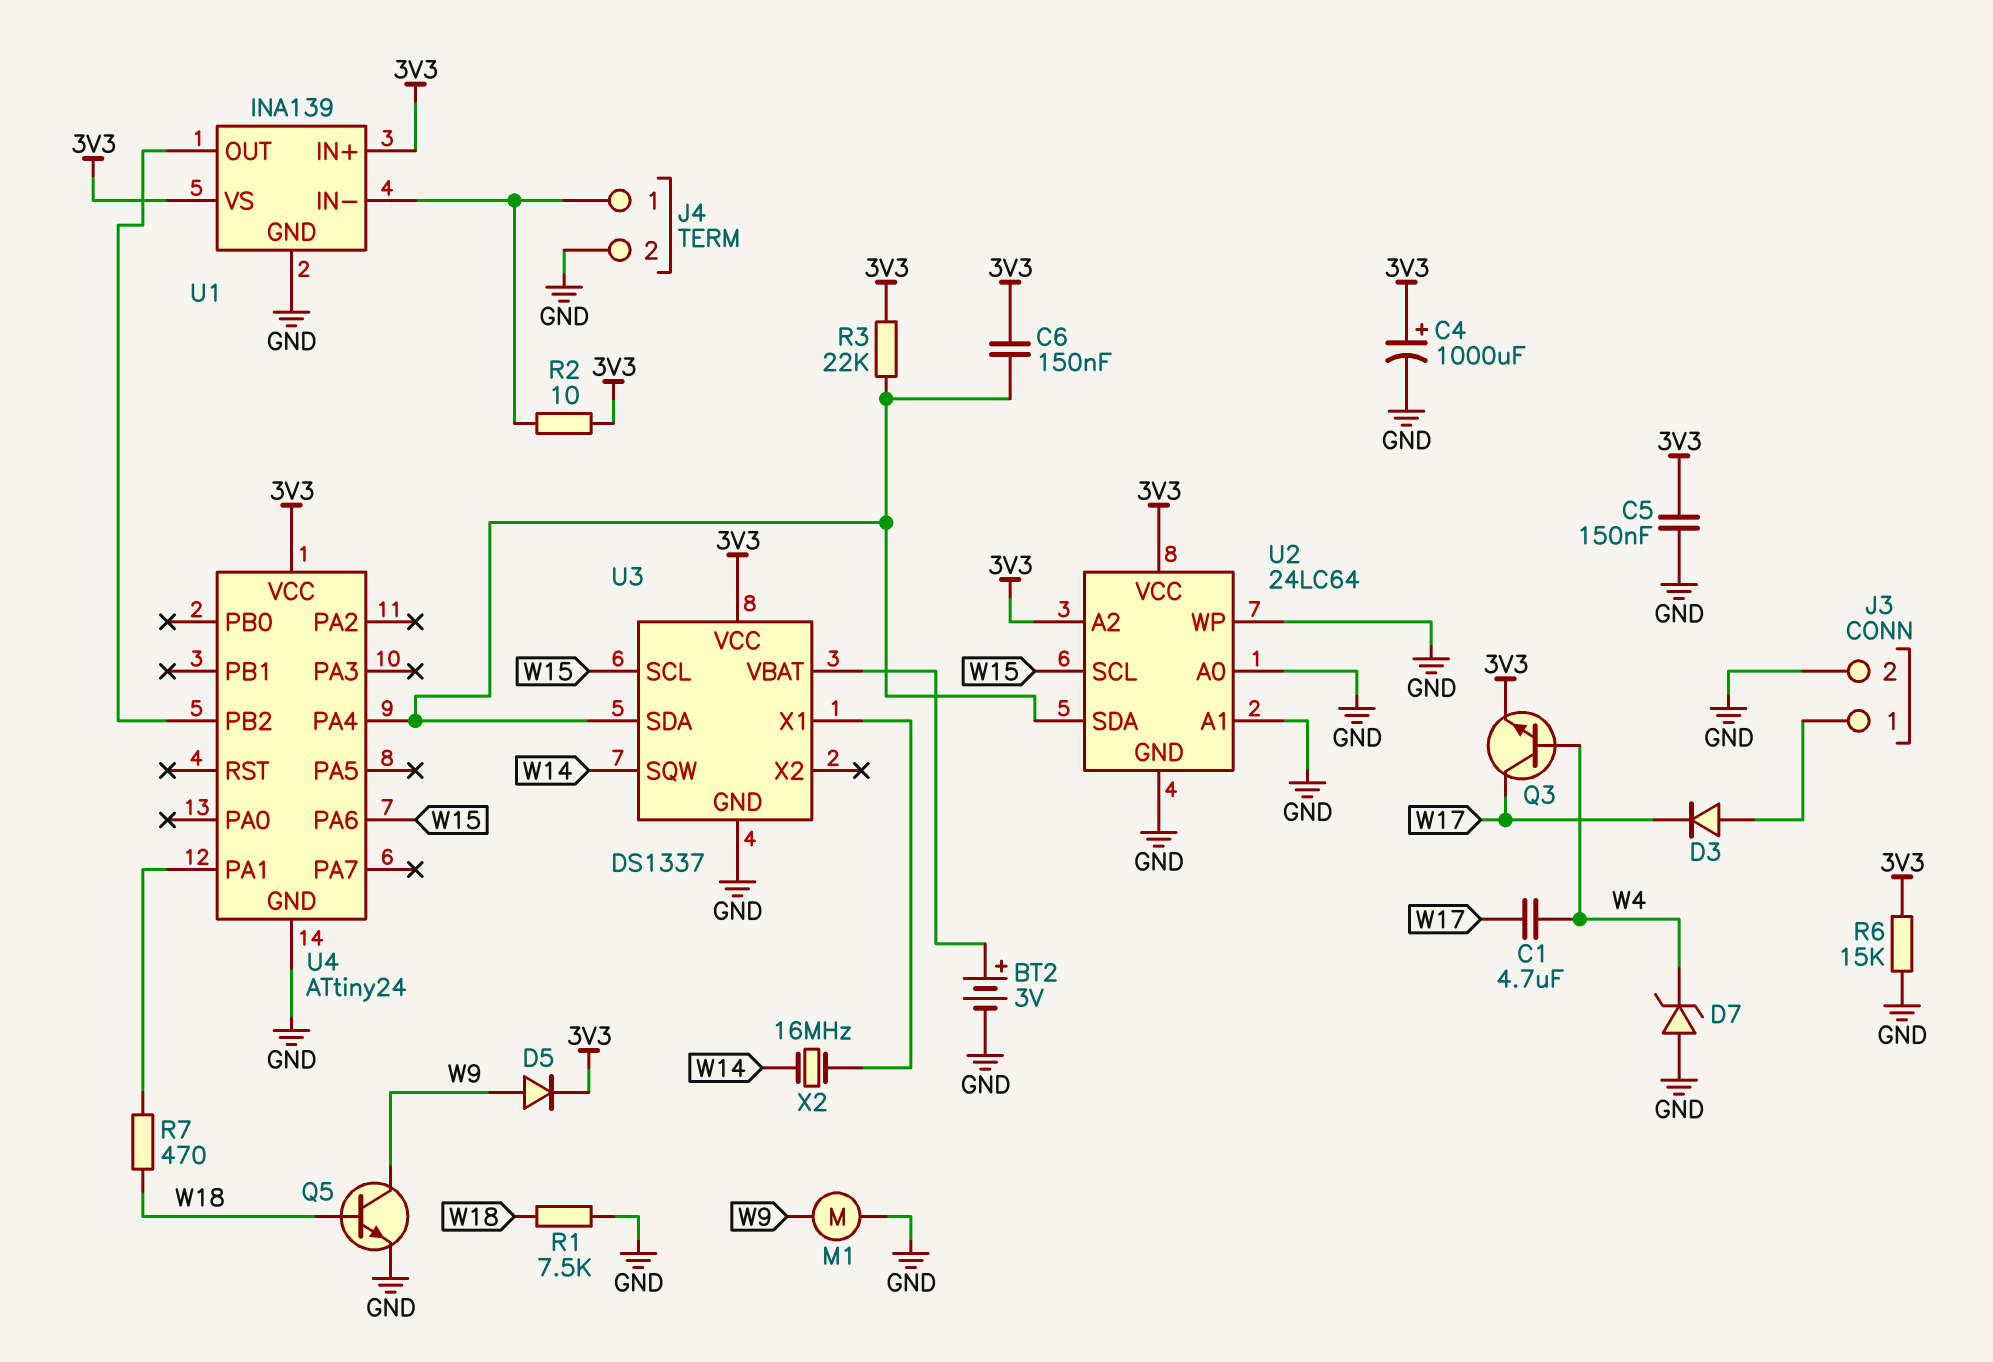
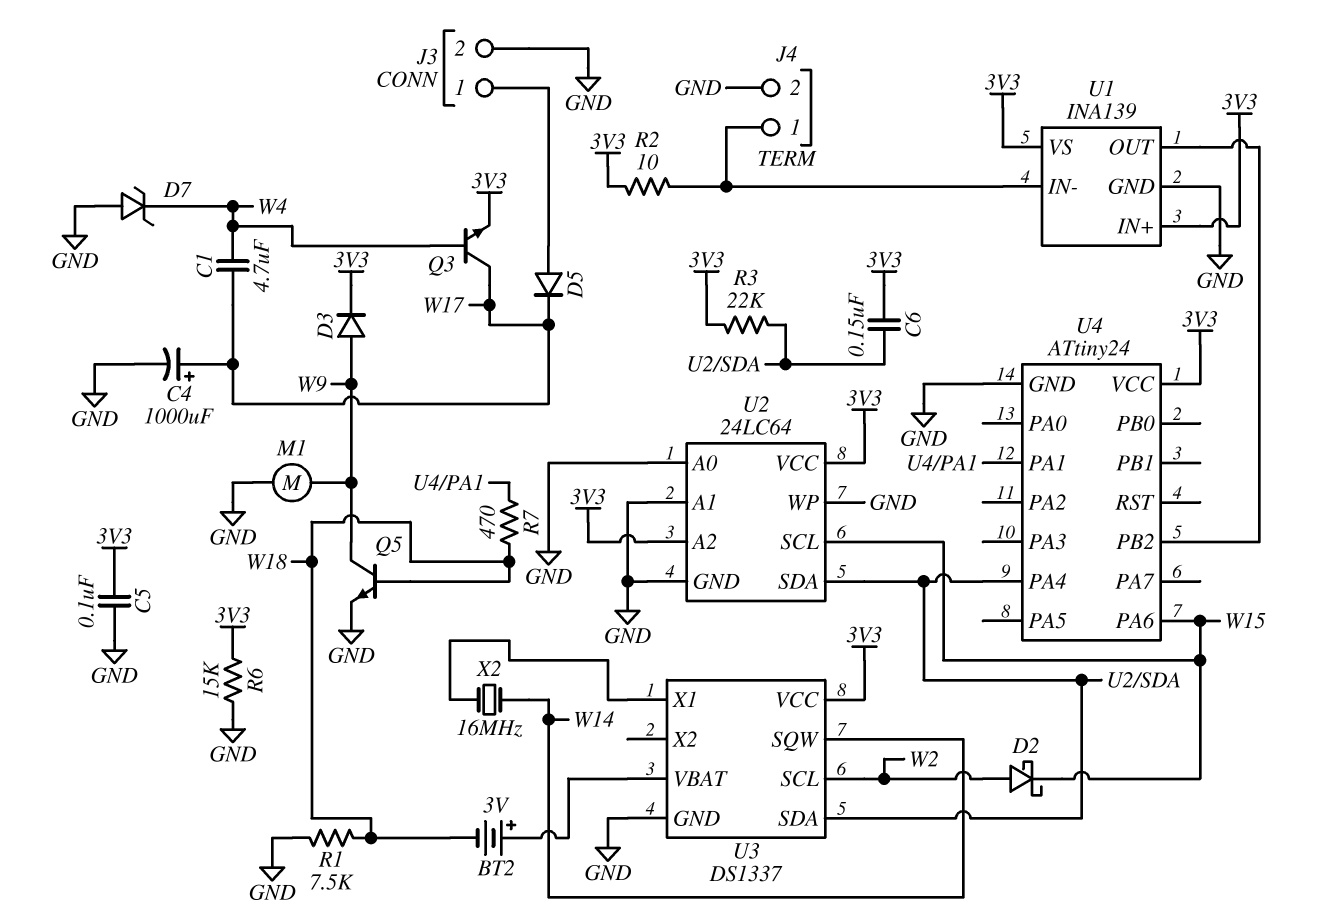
BT2: 3V (plus U3/VBAT, minus GND) -> 3V (plus U3/VBAT, minus W18)
C4: 1000uF (plus 3V3, minus GND) -> 1000uF (plus W17, minus GND)
C5: 150nF (3V3, GND) -> 100nF (3V3, GND)
D2: none -> schottky (A W2, K W15)
D3: diode (A J3/1, K W17) -> diode (A W9, K 3V3)
D5: diode (A W9, K 3V3) -> diode (A J3/1, K W17)
U3 pin SCL: W15 -> W2

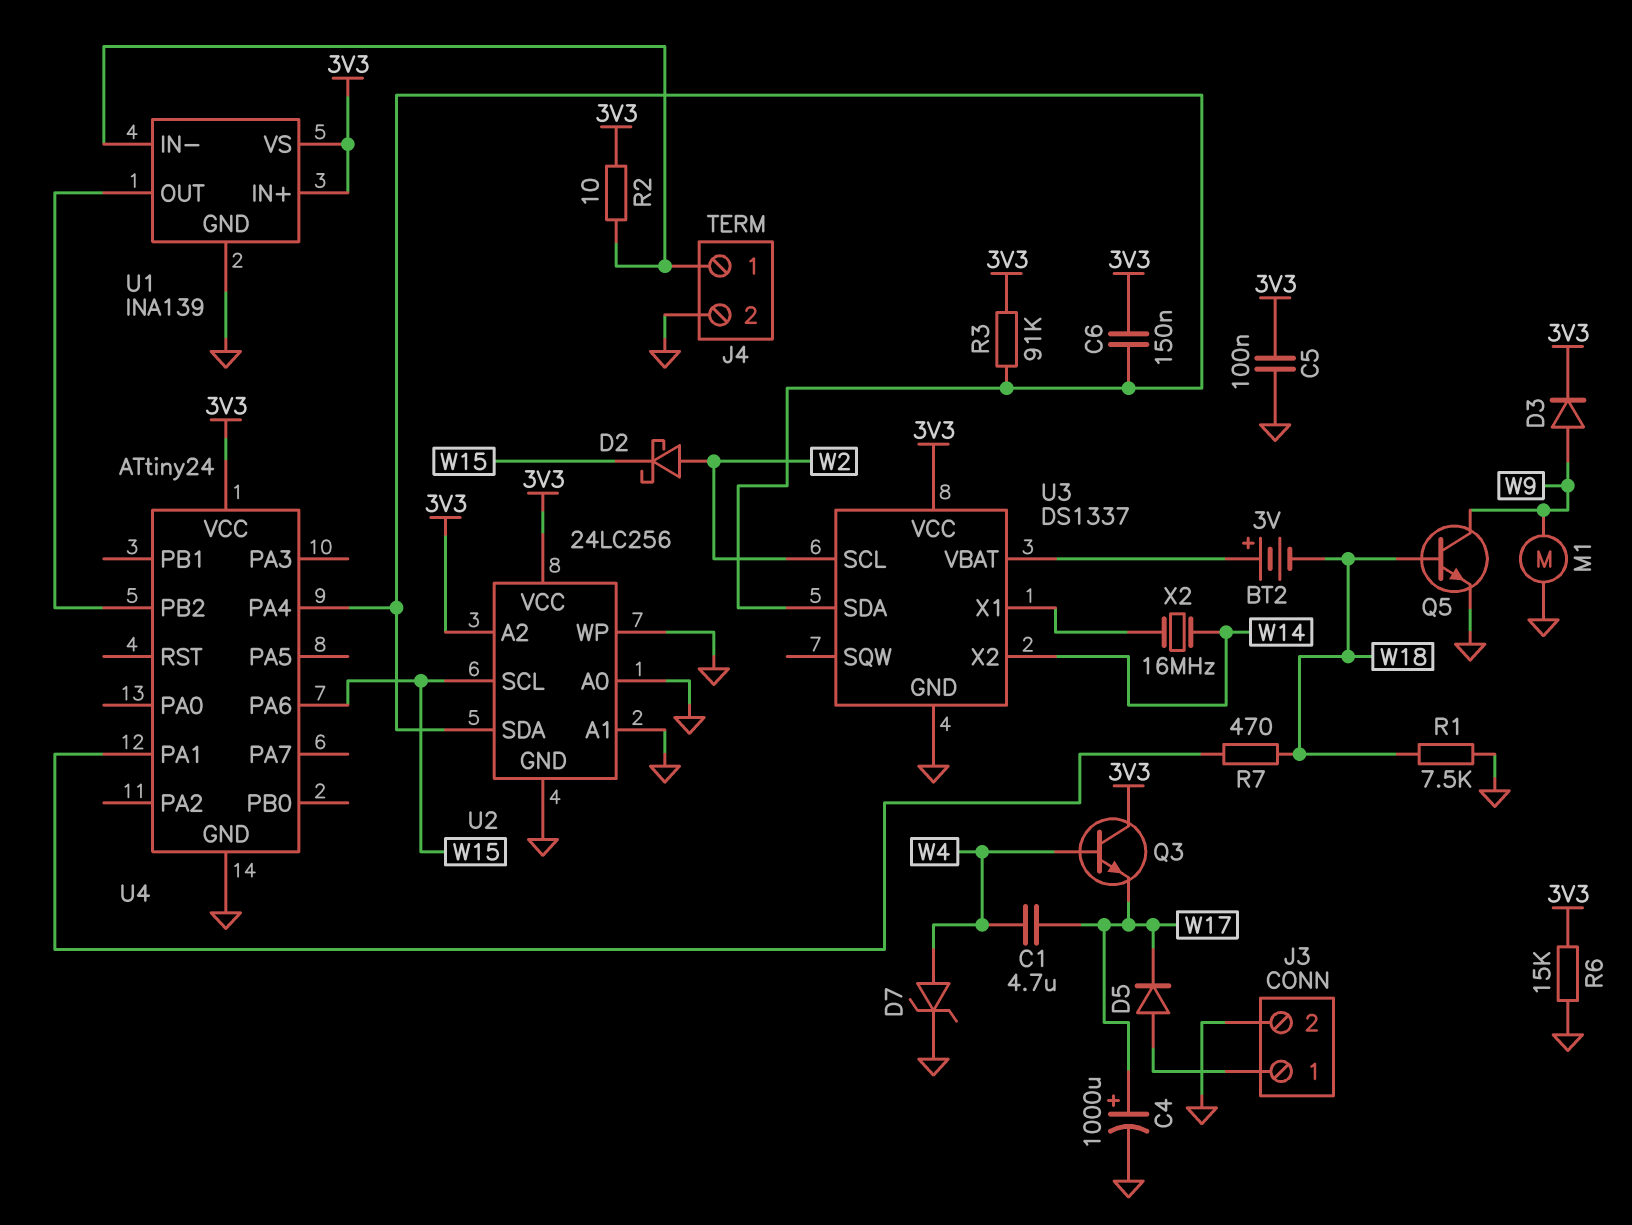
D7: zener (A GND, K W4) -> zener (A W4, K GND)
Q3: NPN (B W4, C W17, E 3V3) -> NPN (B W4, C 3V3, E W17)
R3: 22k (3V3, U2/SDA) -> 91k (3V3, U2/SDA)
U2: 24LC64 -> 24LC256
U3 pin SQW: W14 -> none
U3 pin X2: none -> W14

